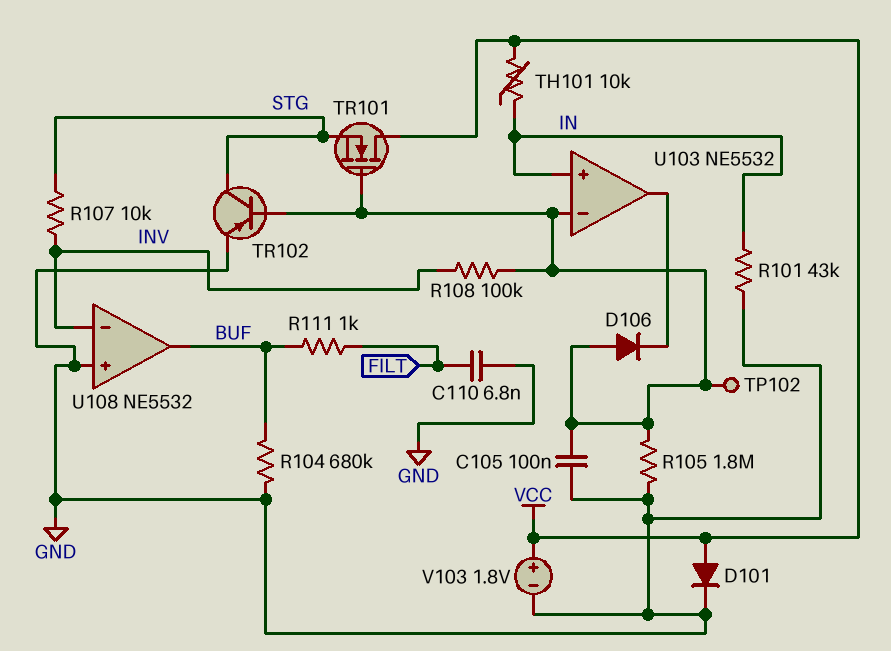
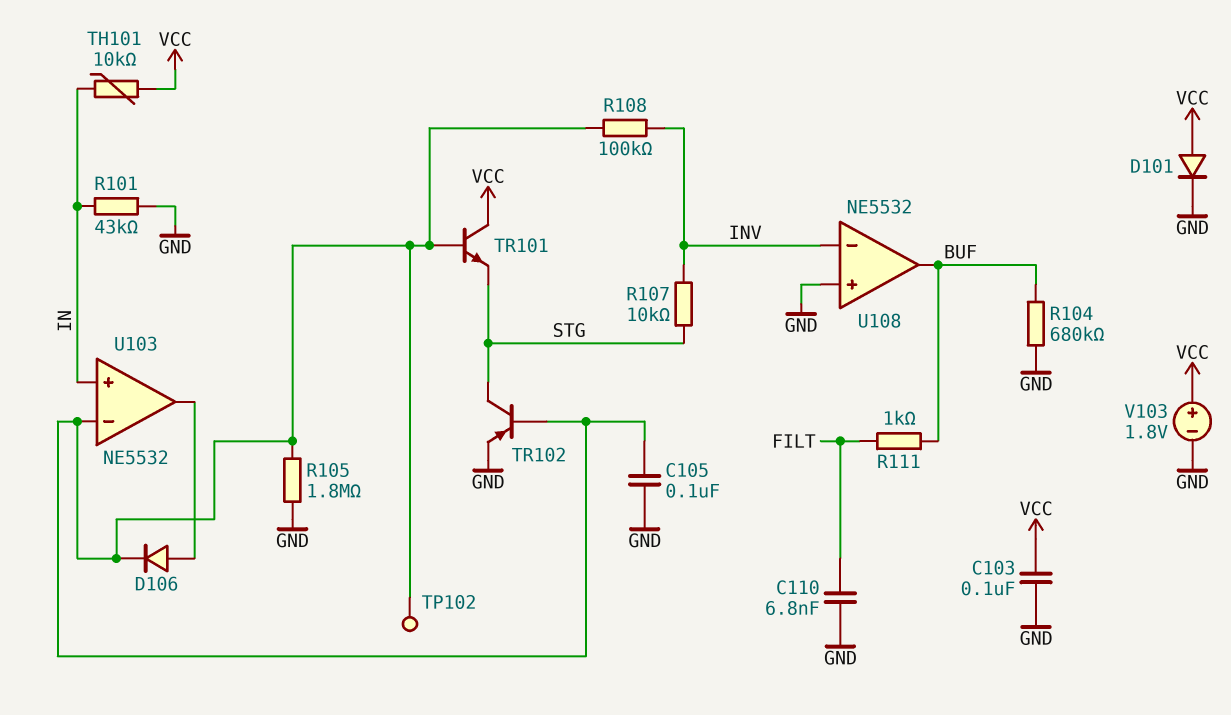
C103: none -> 100nF (GND, VCC)
D106: diode (A U103/in-, K U103/out) -> diode (A U103/out, K U103/in-)
TR101: NMOS (G U103/in-, D VCC, S STG) -> NPN (B U103/in-, C VCC, E STG)

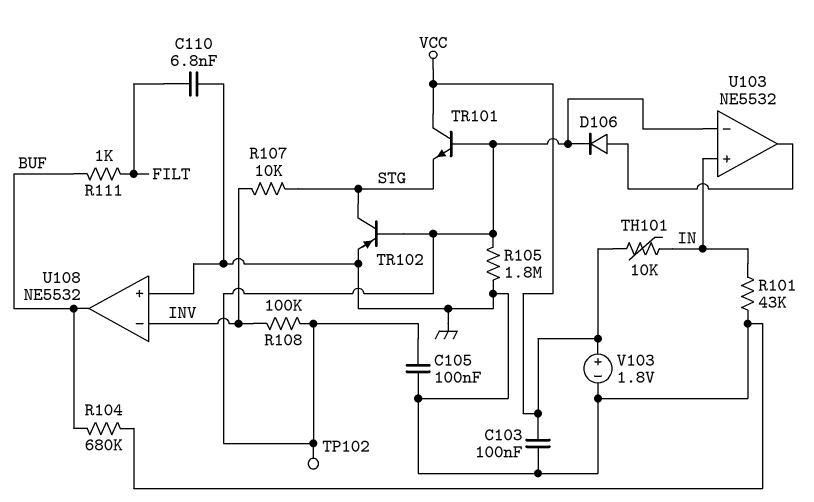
D101: diode (A VCC, K GND) -> none

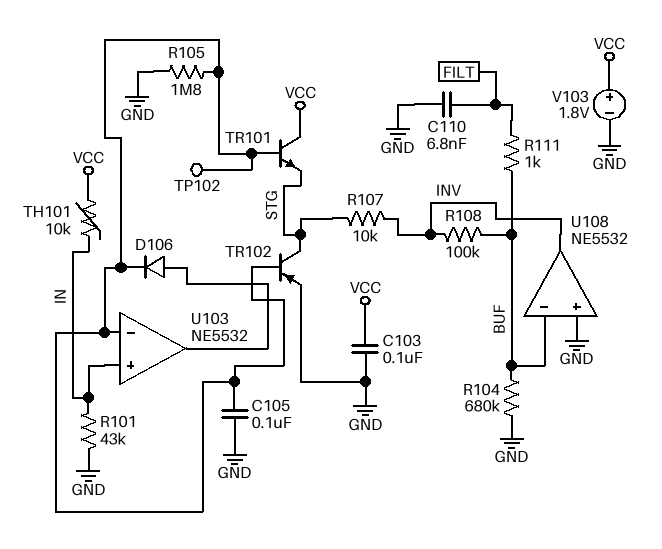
R108: 100k (INV, U103/in-) -> 100k (BUF, INV)
U108 pin in-: INV -> BUF
U108 pin out: BUF -> INV

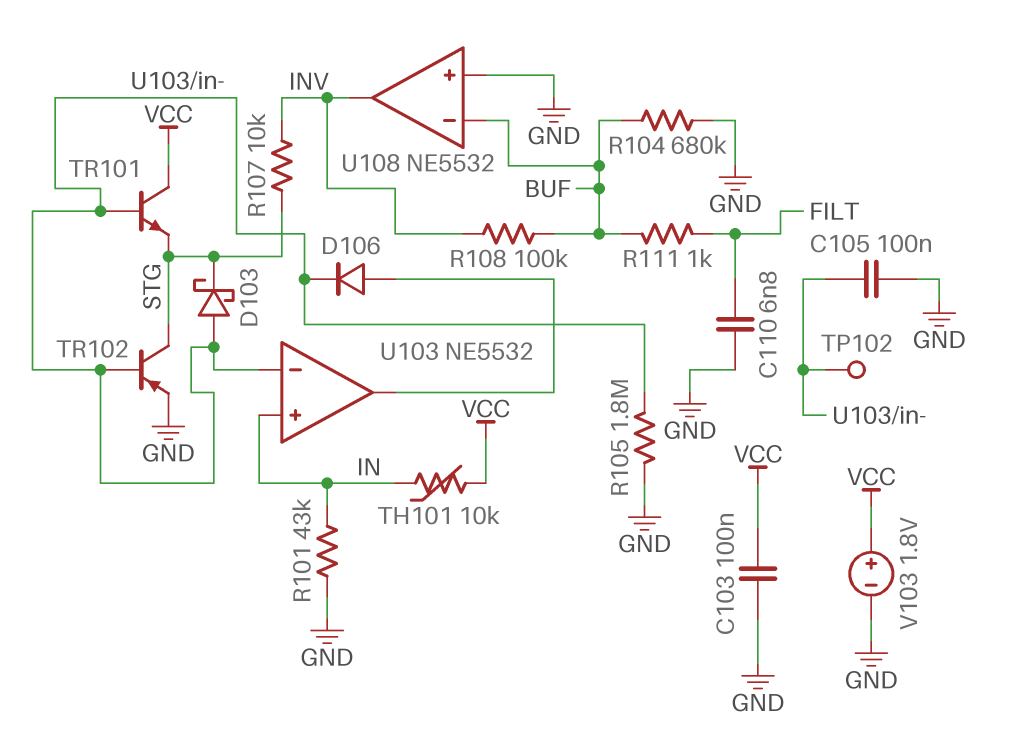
D103: none -> schottky (A U103/in-, K STG)

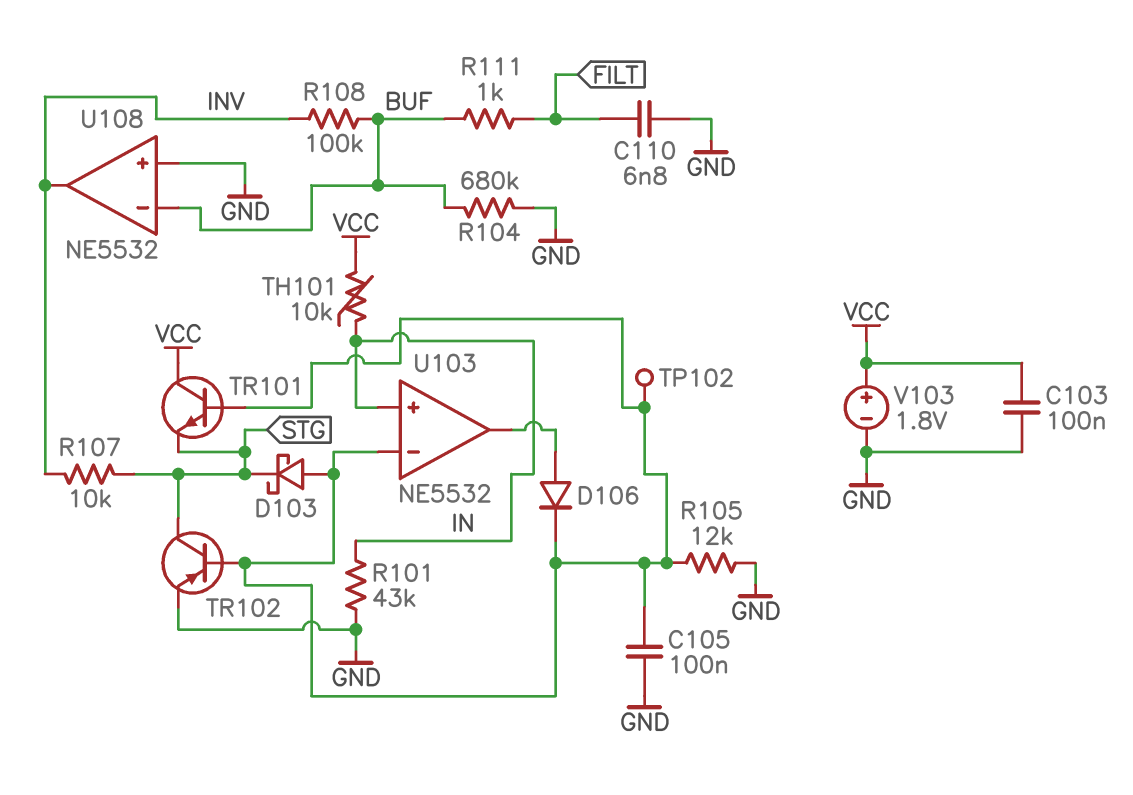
R105: 1.8M (GND, U103/in-) -> 12k (GND, U103/in-)

